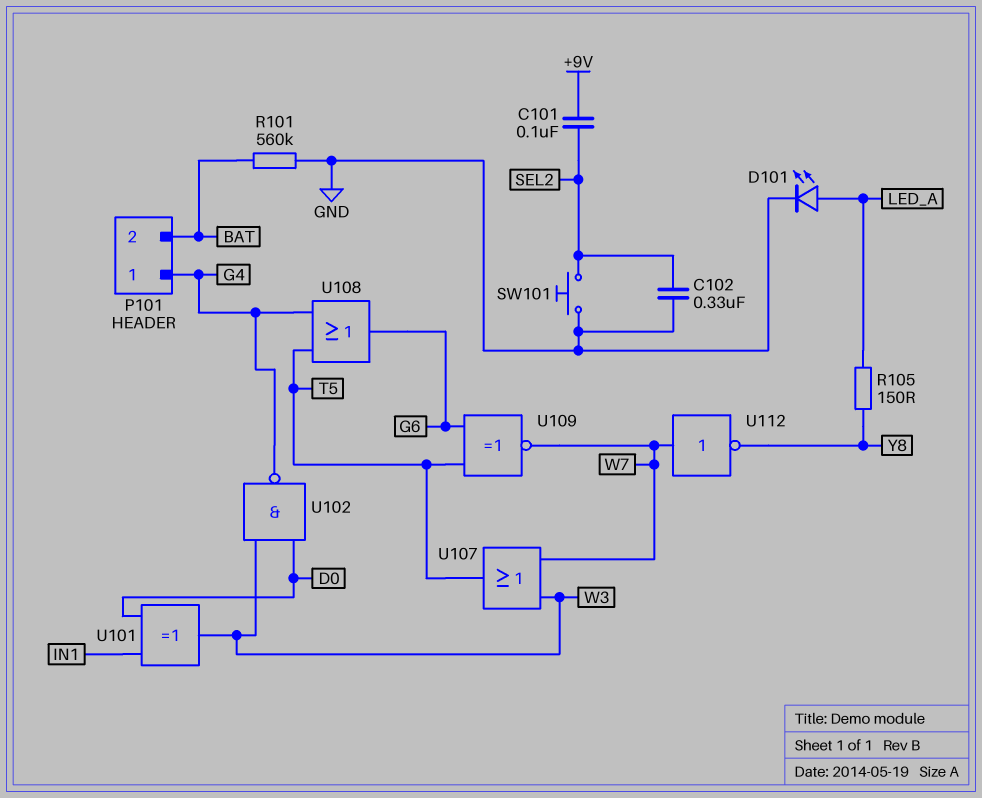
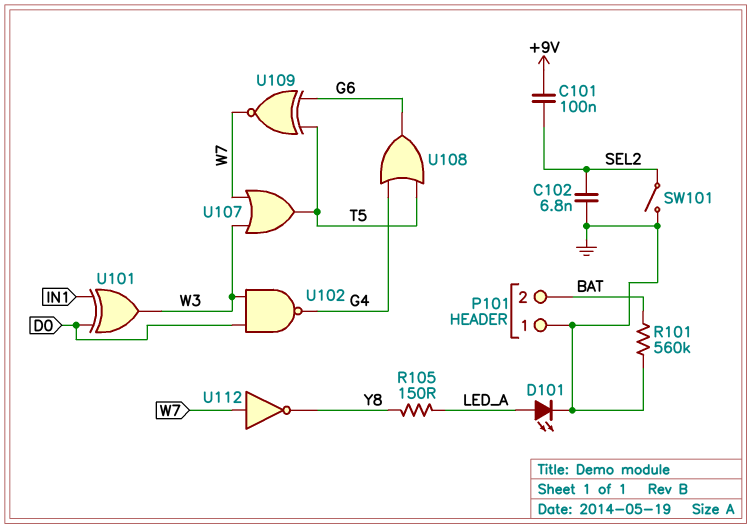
C102: 330nF (GND, SEL2) -> 6.8nF (GND, SEL2)
P101 pin 1: G4 -> GND
SW101: button (GND, SEL2) -> switch (GND, SEL2)

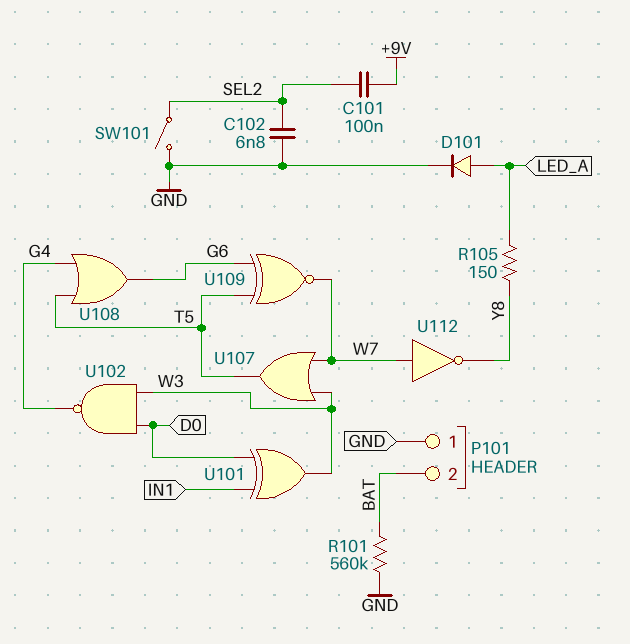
D101: LED (A LED_A, K GND) -> diode (A LED_A, K GND)

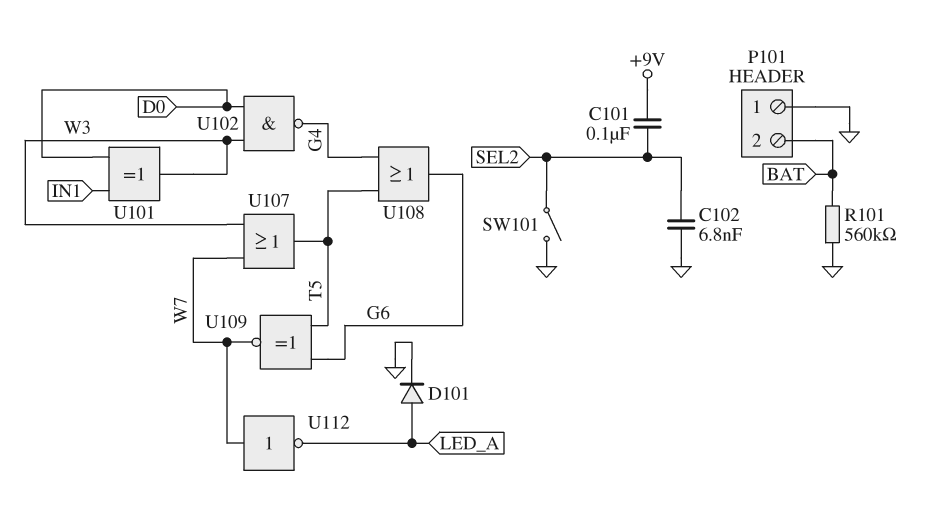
R105: 150 (LED_A, Y8) -> none
U112: NOT (in W7, out Y8) -> NOT (in W7, out LED_A)

